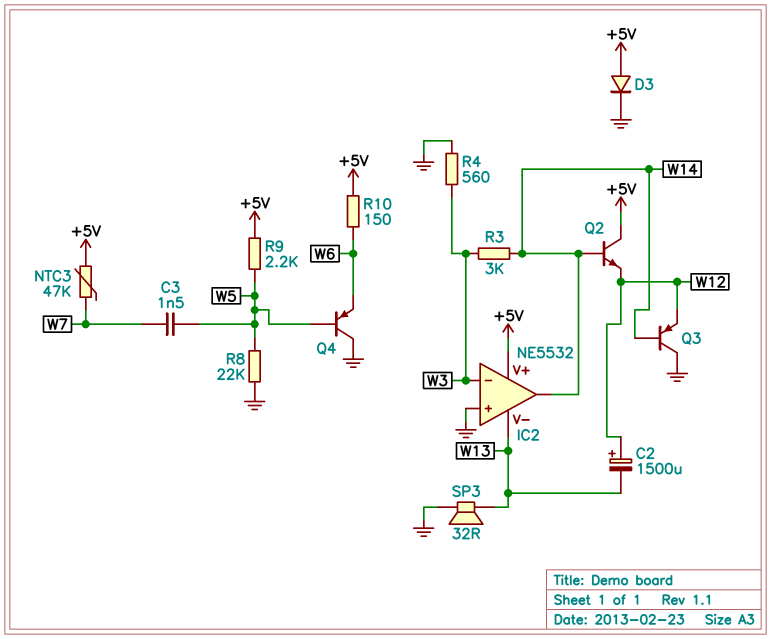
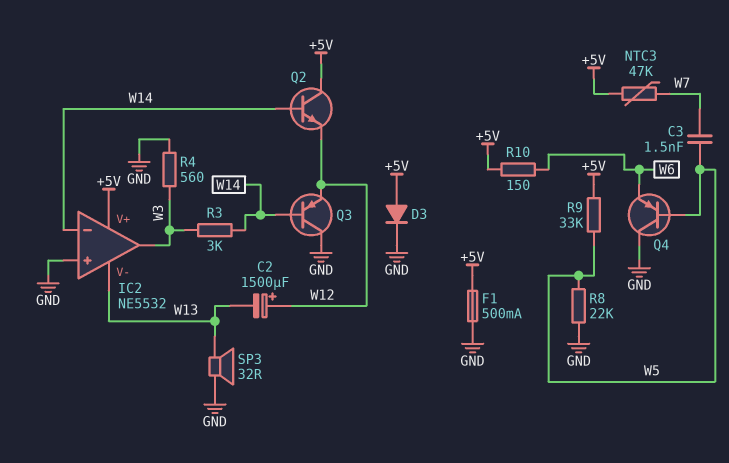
F1: none -> 500mA (+5V, GND)
IC2 pin in-: W3 -> W14
IC2 pin out: W14 -> W3
R9: 2.2k (+5V, W5) -> 33k (+5V, W5)

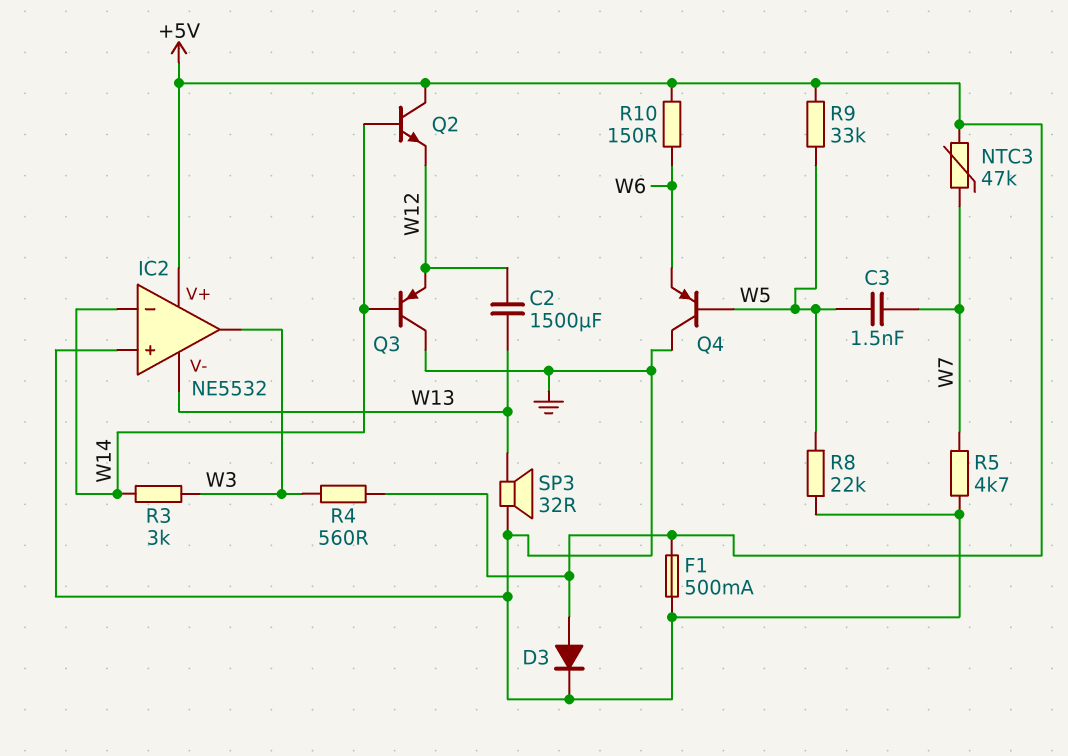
C2: 1500uF (plus W12, minus W13) -> 1500uF (W12, W13)
R4: 560 (GND, W3) -> 560 (+5V, W3)
R5: none -> 4.7k (GND, W7)

